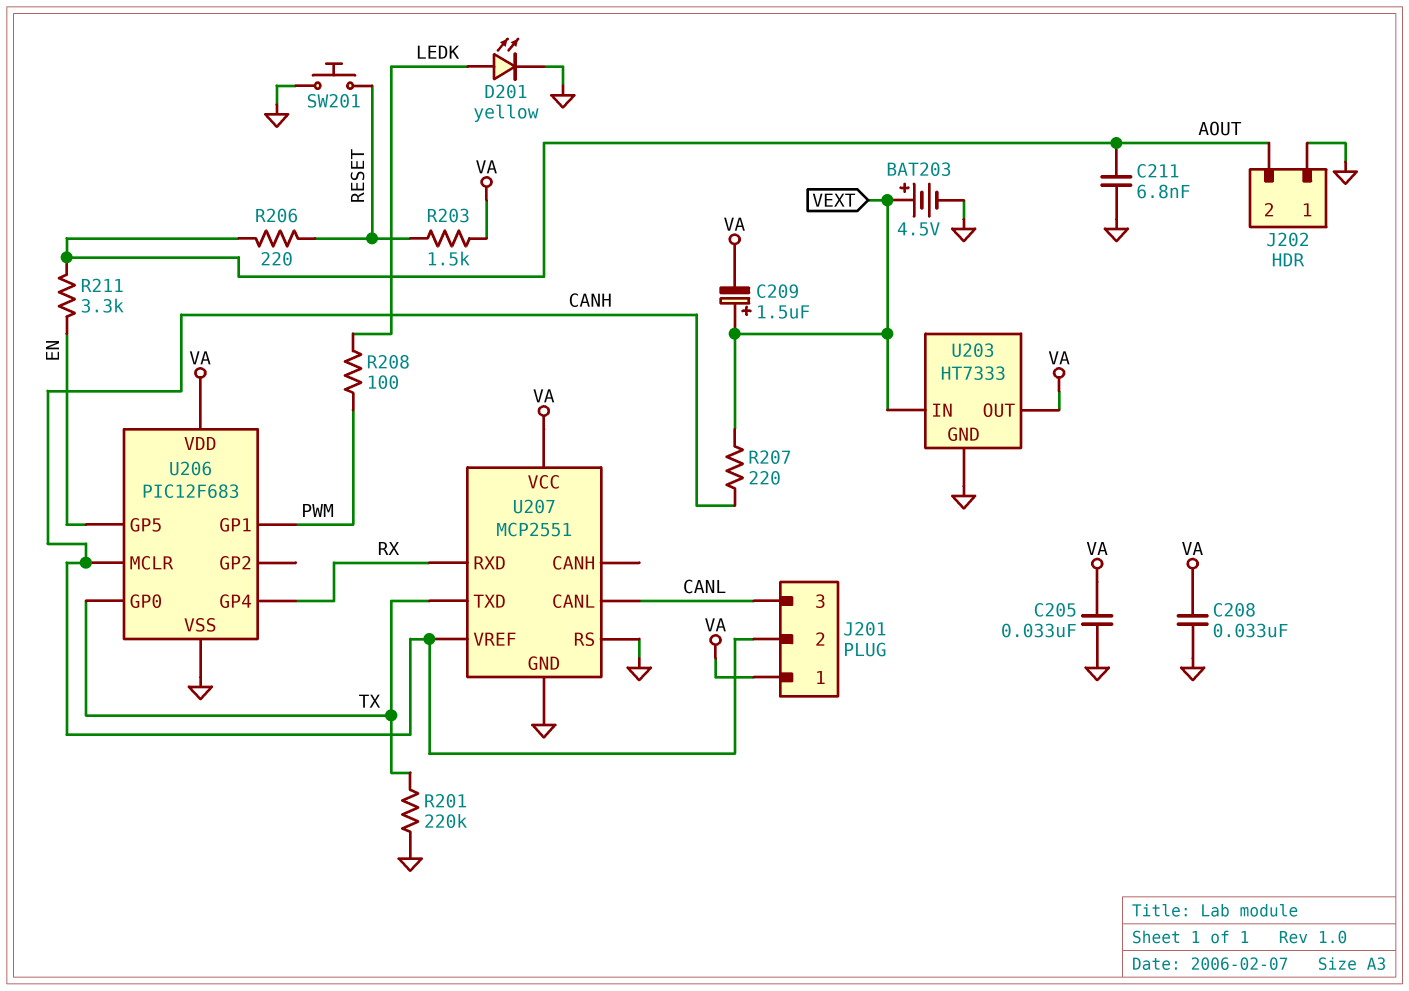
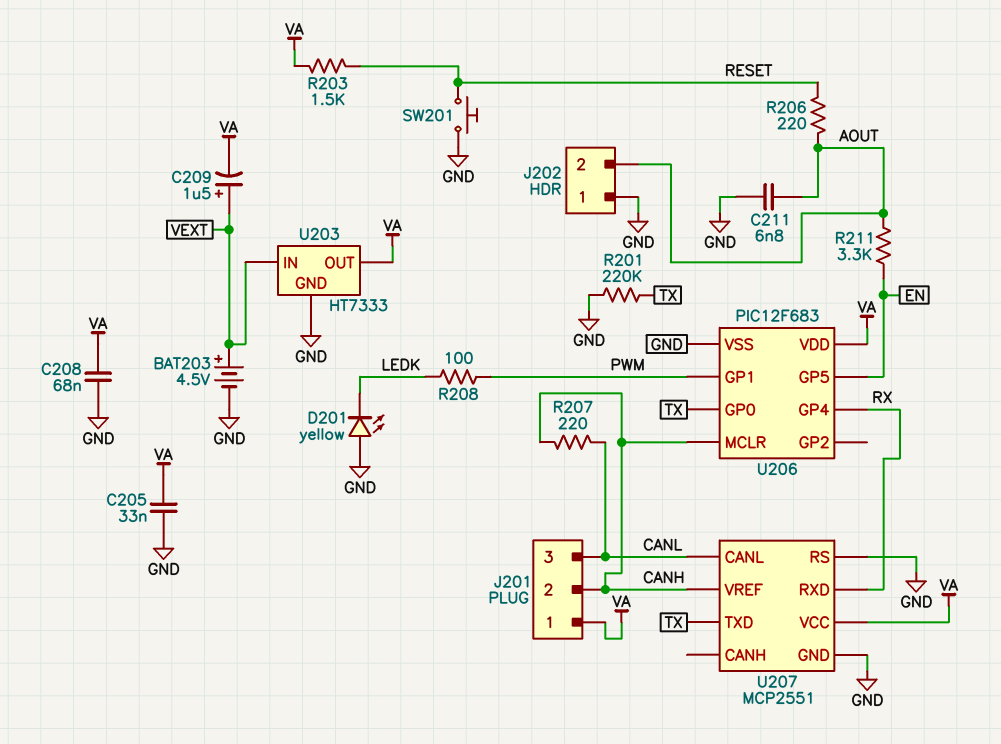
C208: 33nF (GND, VA) -> 68nF (GND, VA)
D201: LED yellow (A LEDK, K GND) -> LED yellow (A GND, K LEDK)
R207: 220 (CANH, VEXT) -> 220 (CANH, CANL)

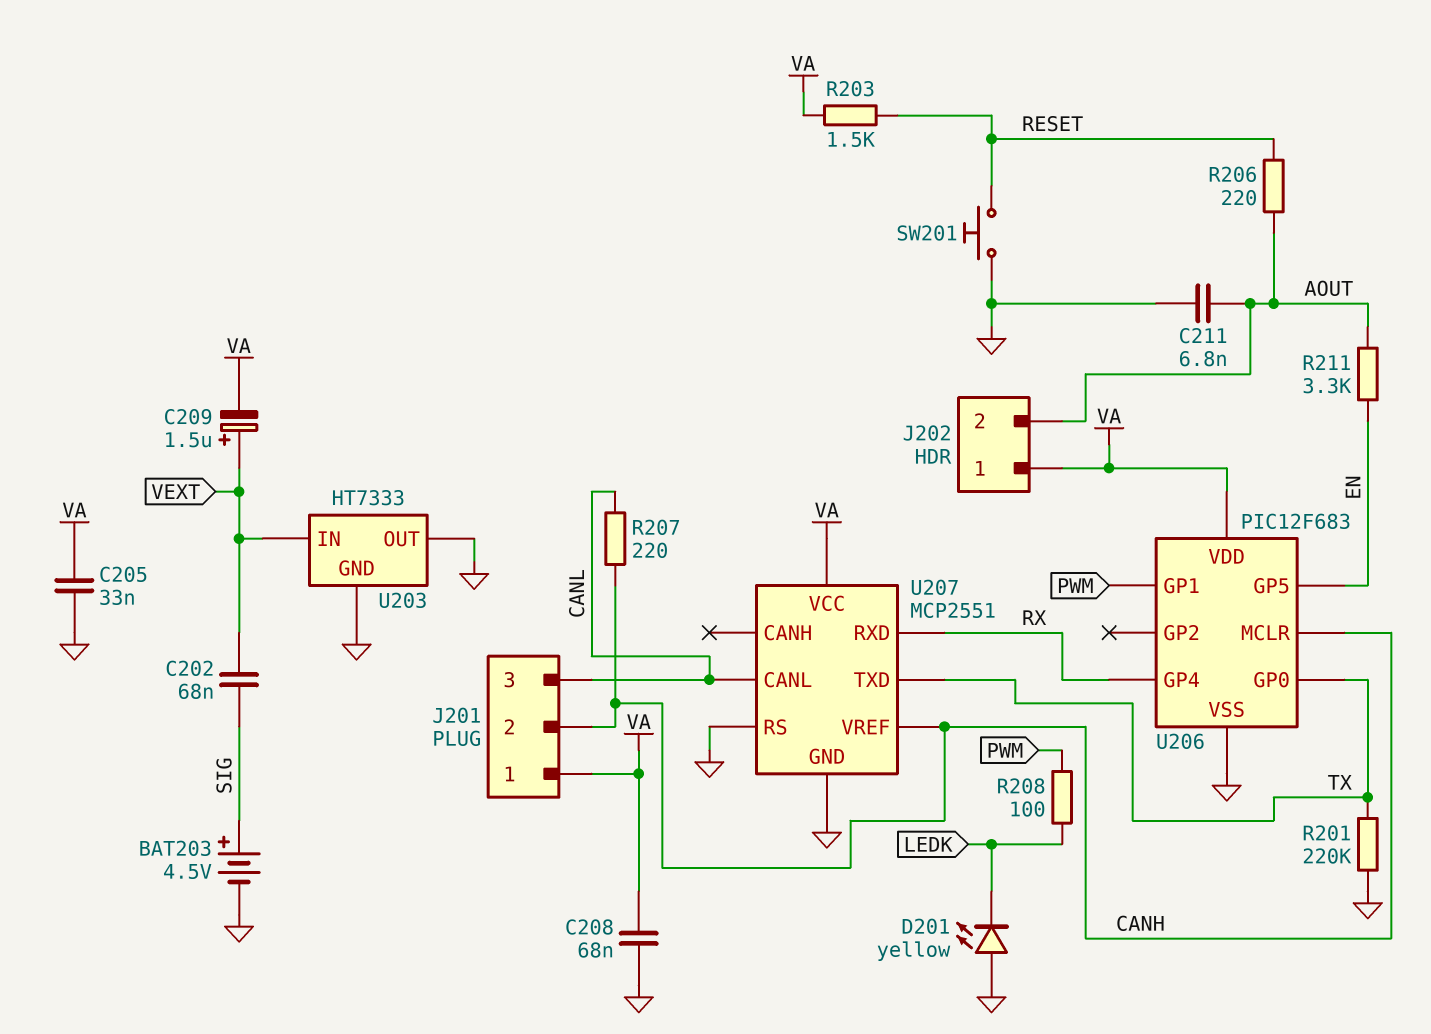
BAT203: 4.5V (plus VEXT, minus GND) -> 4.5V (plus SIG, minus GND)
C202: none -> 68nF (SIG, VEXT)
J202 pin 1: GND -> VA
U203 pin OUT: VA -> GND

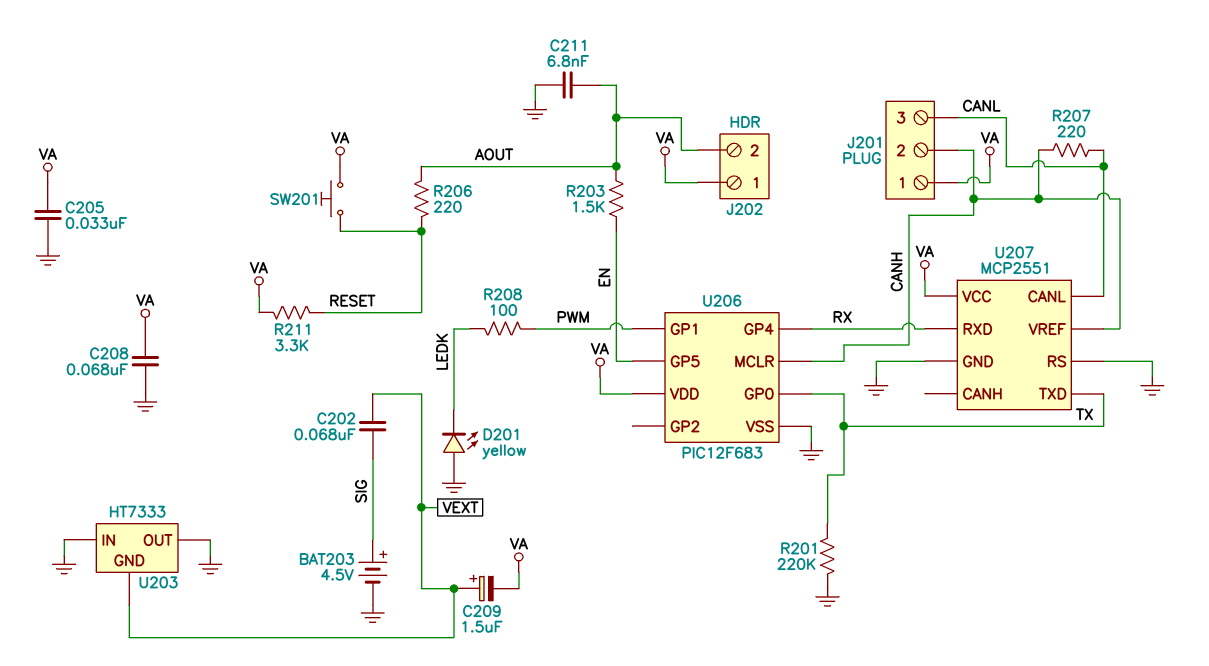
R203: 1.5k (RESET, VA) -> 1.5k (AOUT, EN)
R211: 3.3k (AOUT, EN) -> 3.3k (RESET, VA)
SW201: button (GND, RESET) -> button (RESET, VA)
U203 pin GND: GND -> VEXT
U203 pin IN: VEXT -> GND

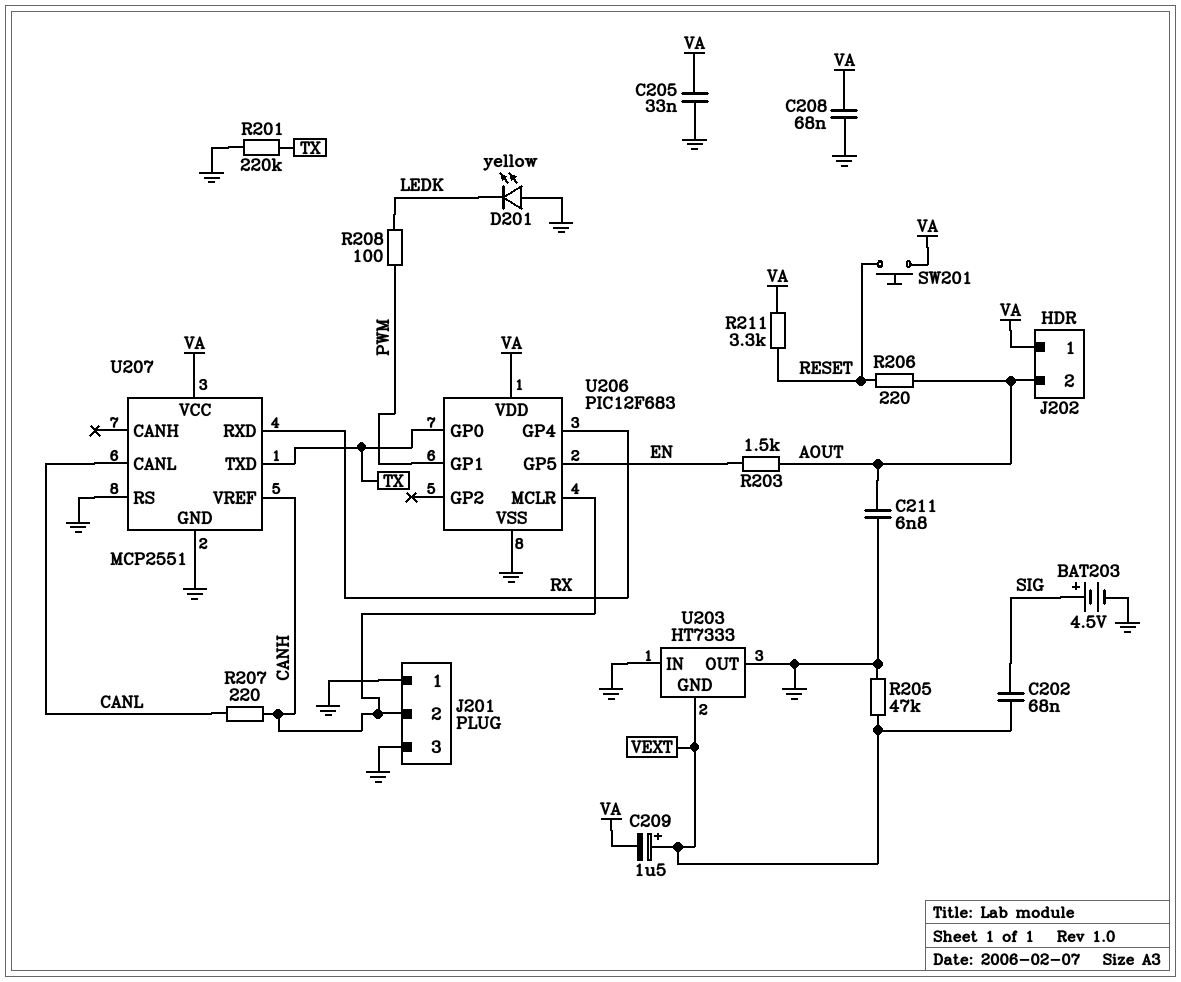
J201 pin 1: VA -> GND
J201 pin 3: CANL -> GND
R205: none -> 47k (GND, VEXT)

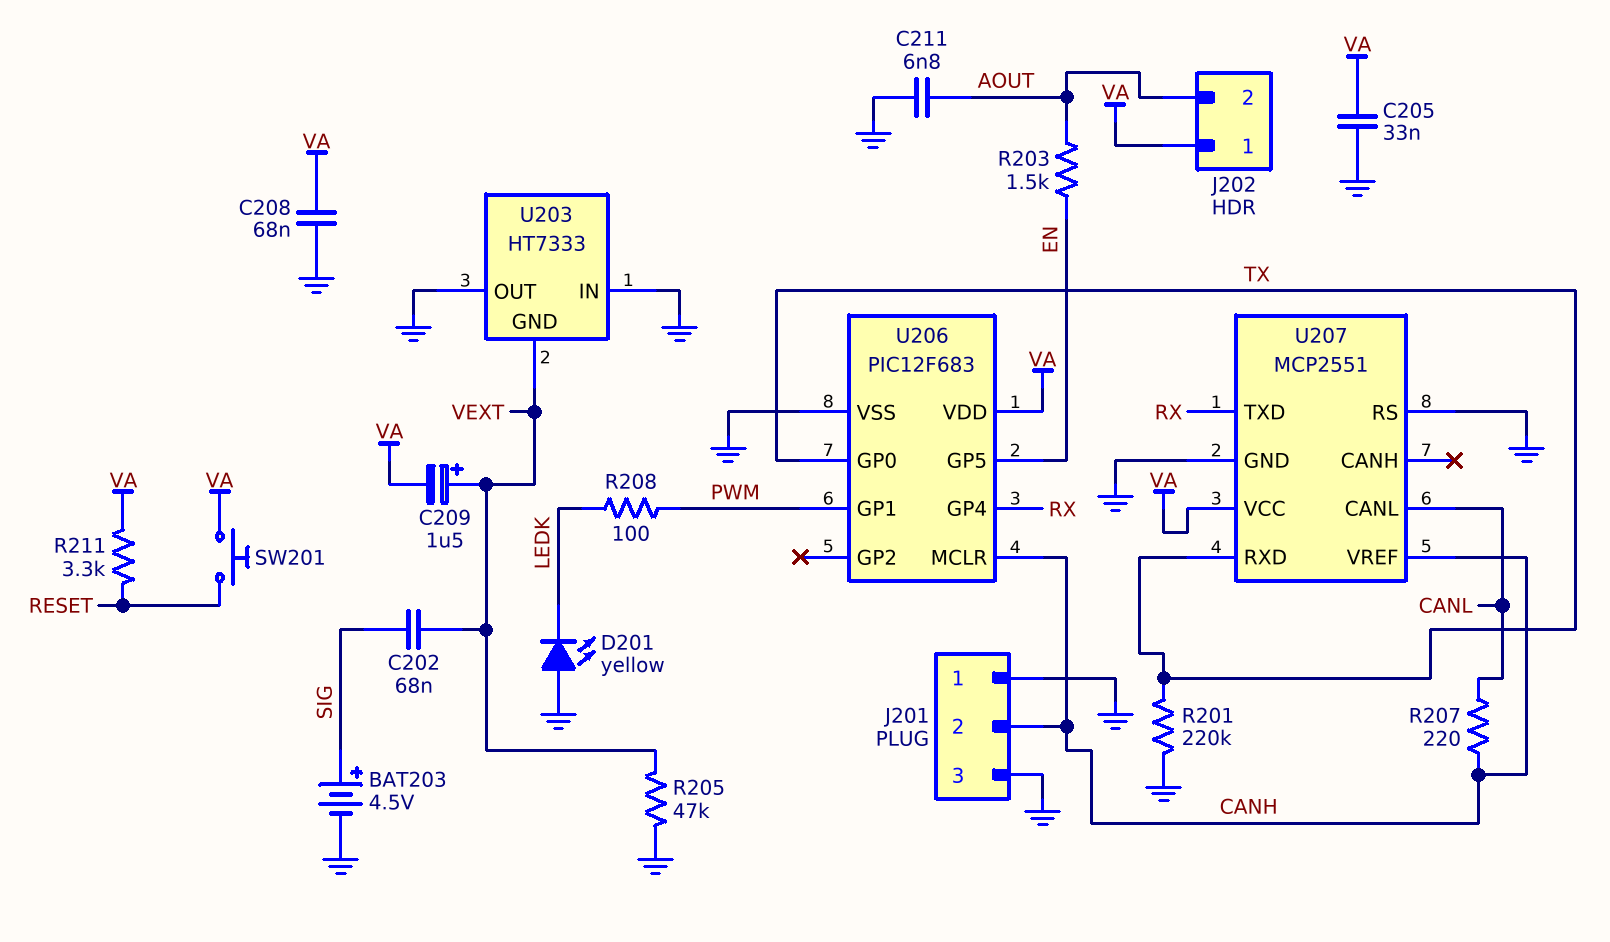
R206: 220 (AOUT, RESET) -> none
U207 pin RXD: RX -> TX
U207 pin TXD: TX -> RX

